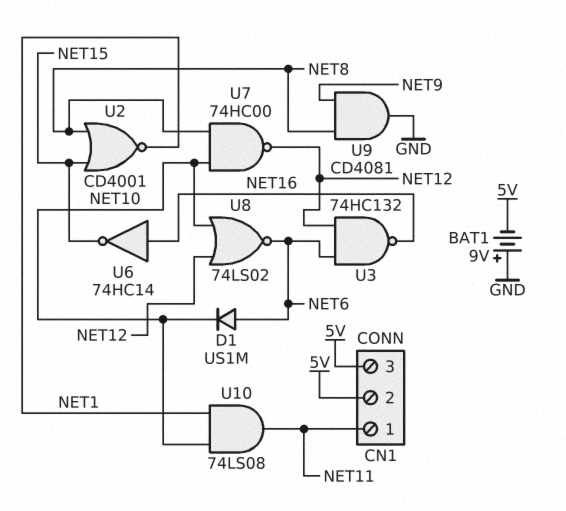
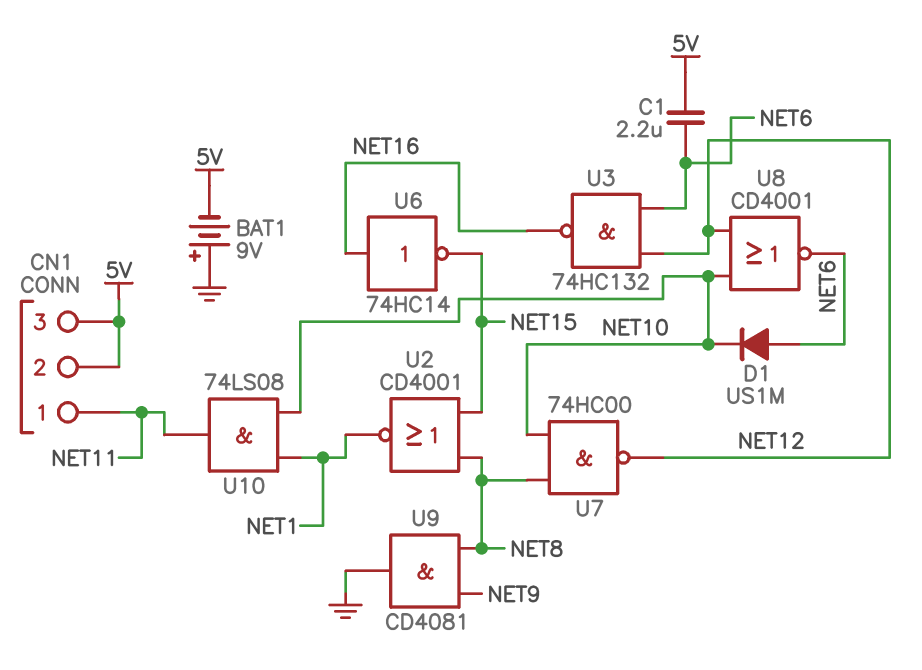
C1: none -> 2.2uF (5V, NET6)
U8: NOR 74LS02 (in NET10, in NET12, out NET6) -> NOR CD4001 (in NET10, in NET12, out NET6)

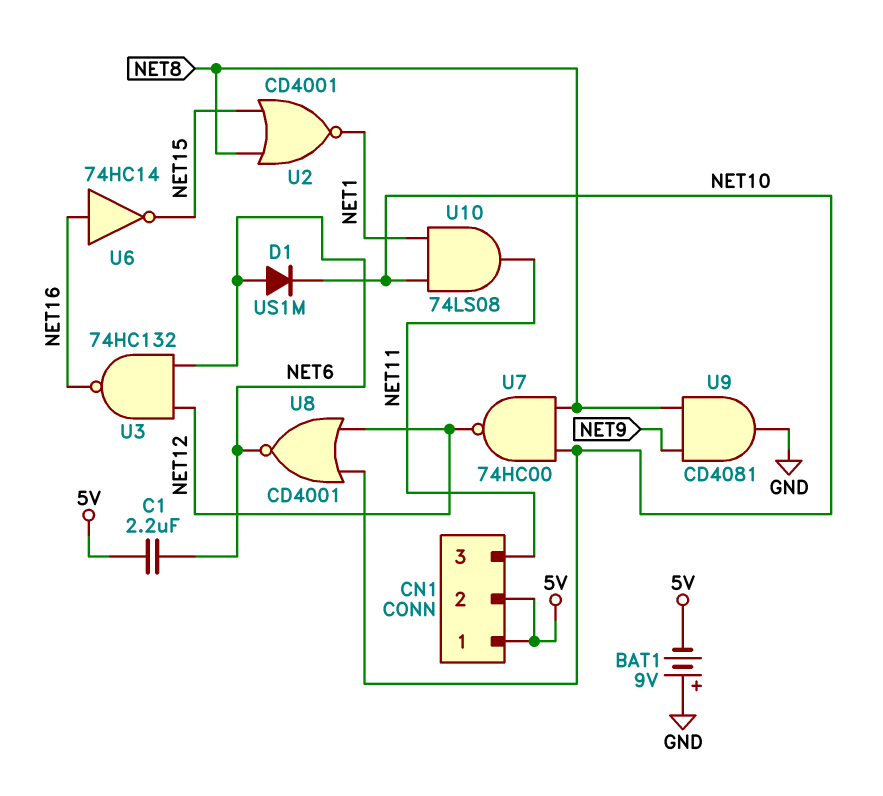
CN1 pin 1: NET11 -> 5V
CN1 pin 3: 5V -> NET11

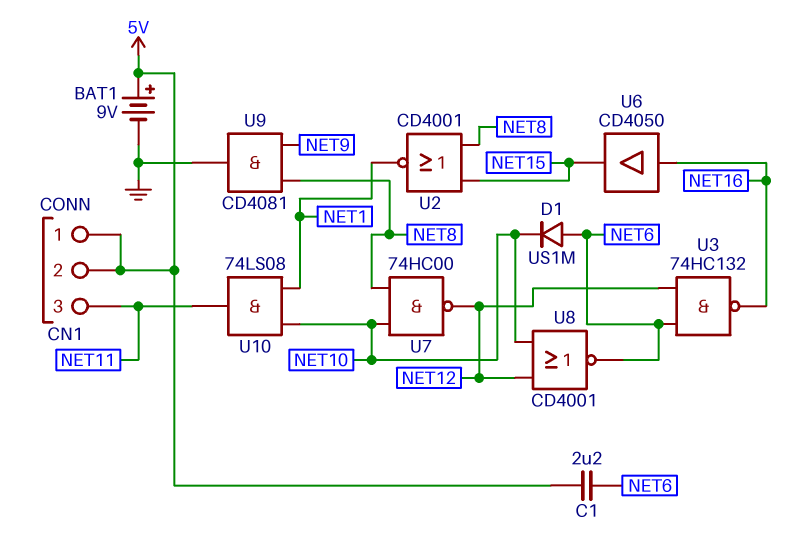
BAT1: 9V (plus GND, minus 5V) -> 9V (plus 5V, minus GND)
U6: NOT 74HC14 (in NET16, out NET15) -> buffer CD4050 (in NET16, out NET15)

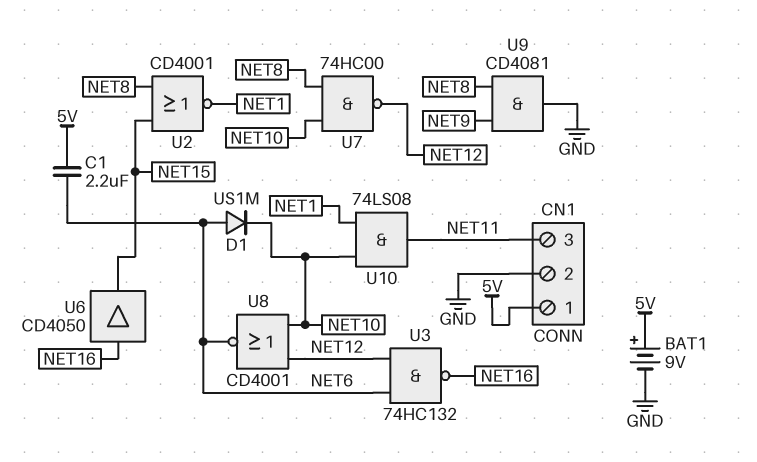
CN1 pin 2: 5V -> GND

